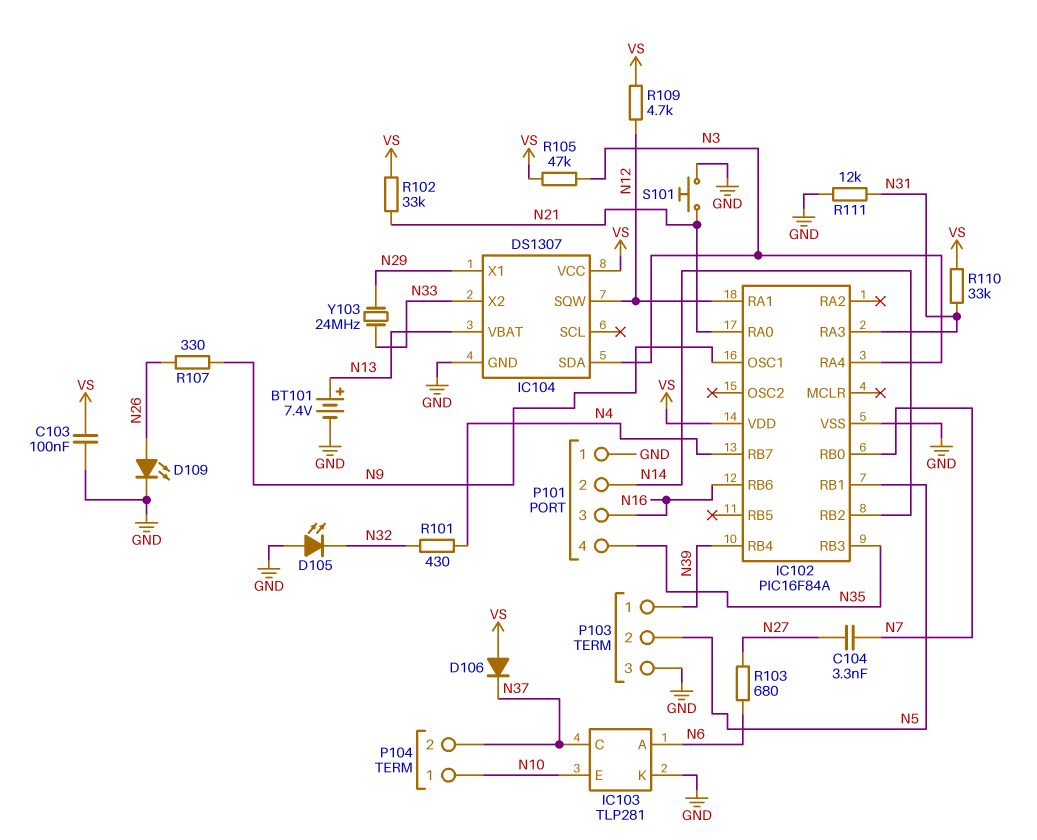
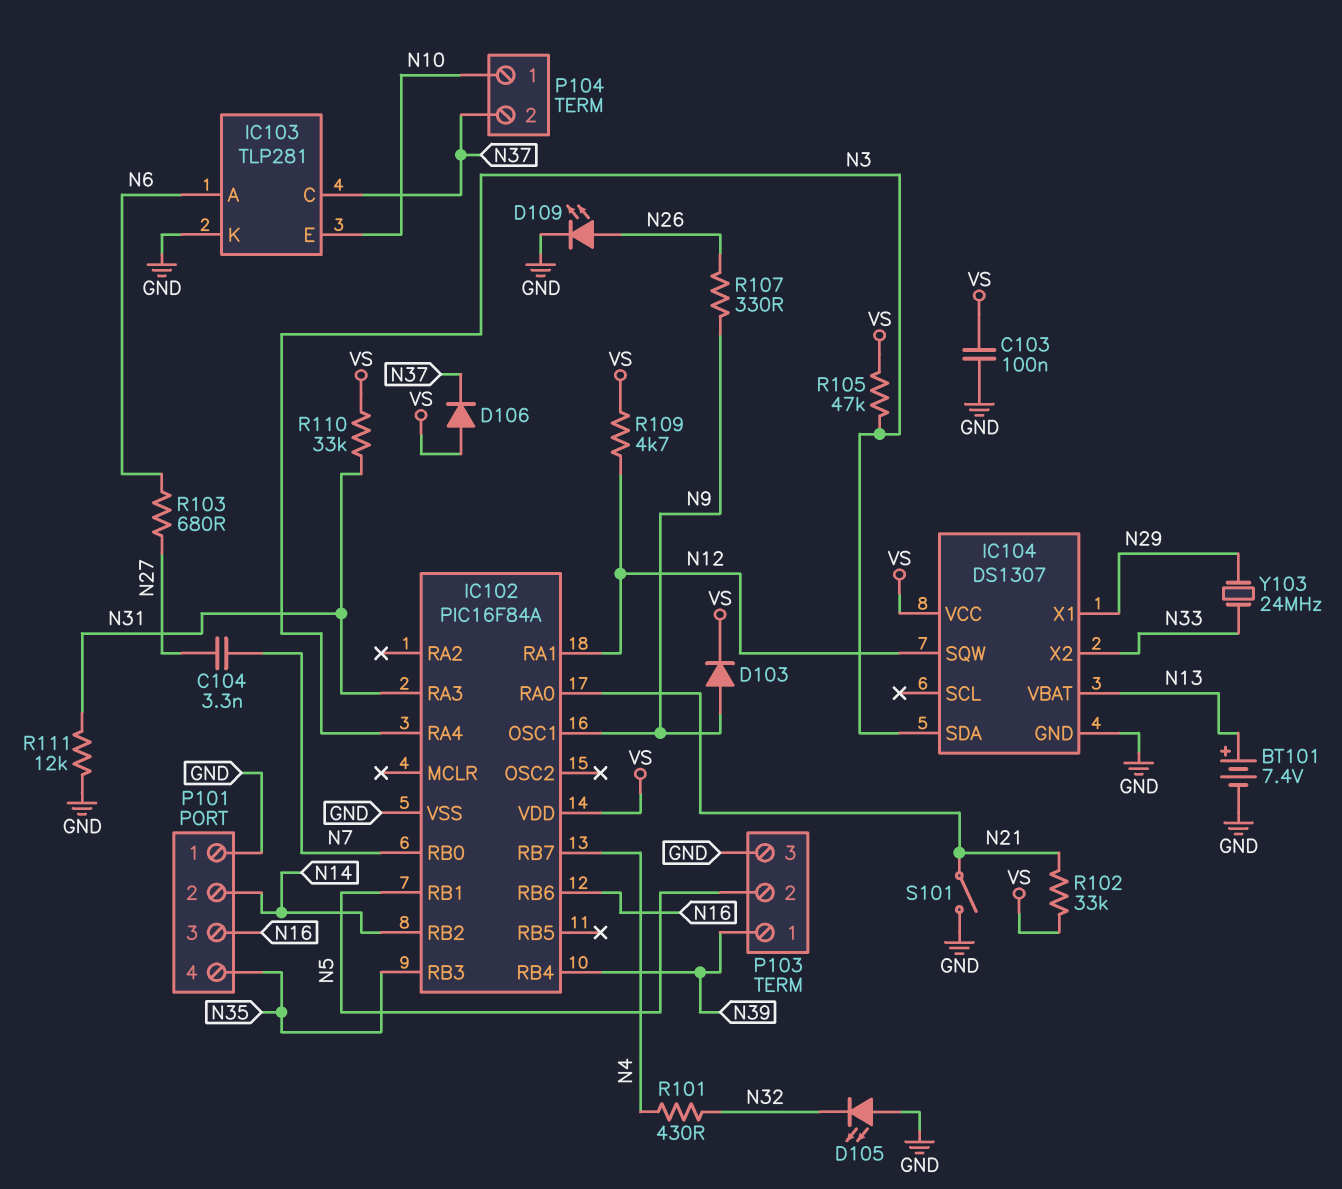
D103: none -> diode (A N9, K VS)
S101: button (GND, N21) -> switch (GND, N21)

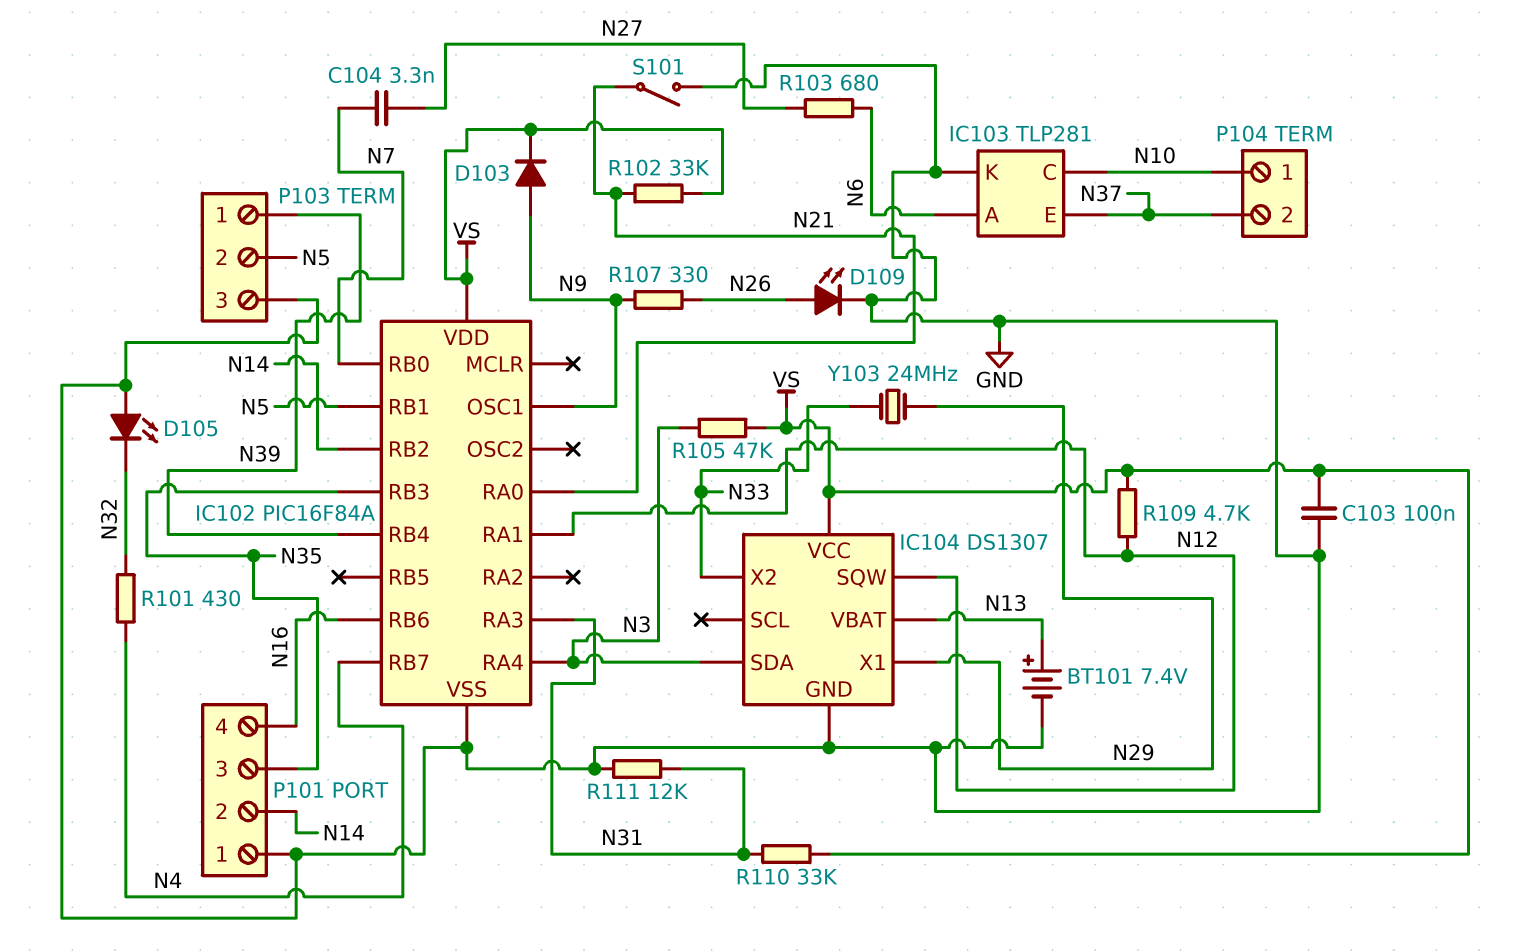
D106: diode (A VS, K N37) -> none
IC103 pin C: N37 -> N10
IC103 pin E: N10 -> N37
P101 pin 3: N16 -> N35
P101 pin 4: N35 -> N16

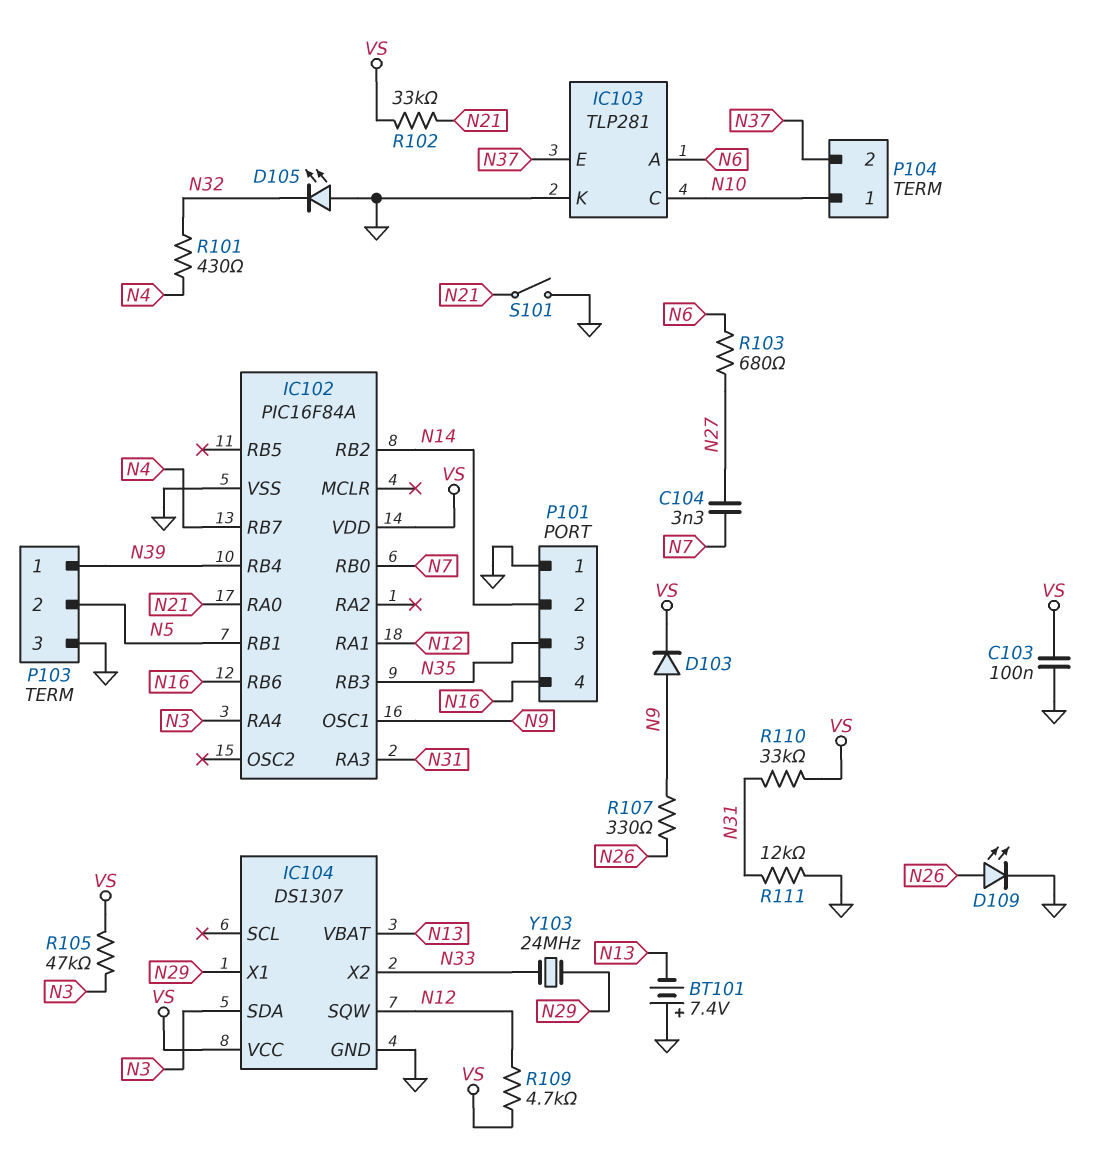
BT101: 7.4V (plus N13, minus GND) -> 7.4V (plus GND, minus N13)

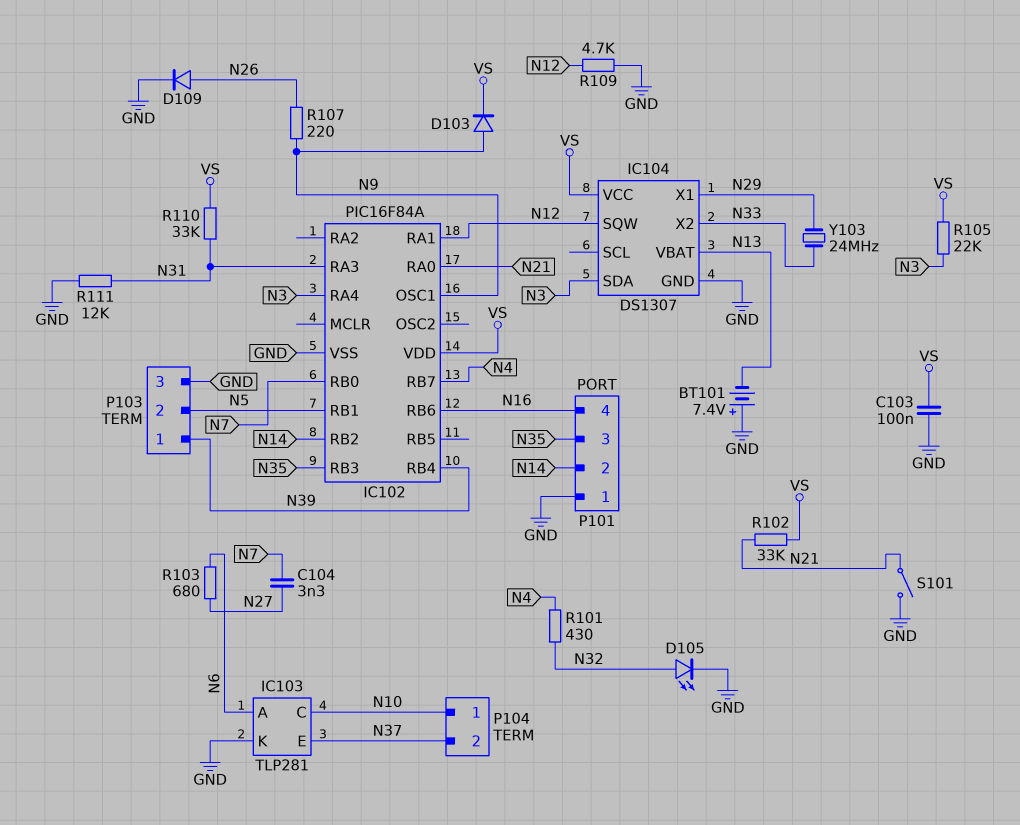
D105: LED (A GND, K N32) -> LED (A N32, K GND)
D109: LED (A N26, K GND) -> diode (A N26, K GND)
R105: 47k (N3, VS) -> 22k (N3, VS)
R107: 330 (N9, N26) -> 220 (N9, N26)
R109: 4.7k (N12, VS) -> 4.7k (GND, N12)

